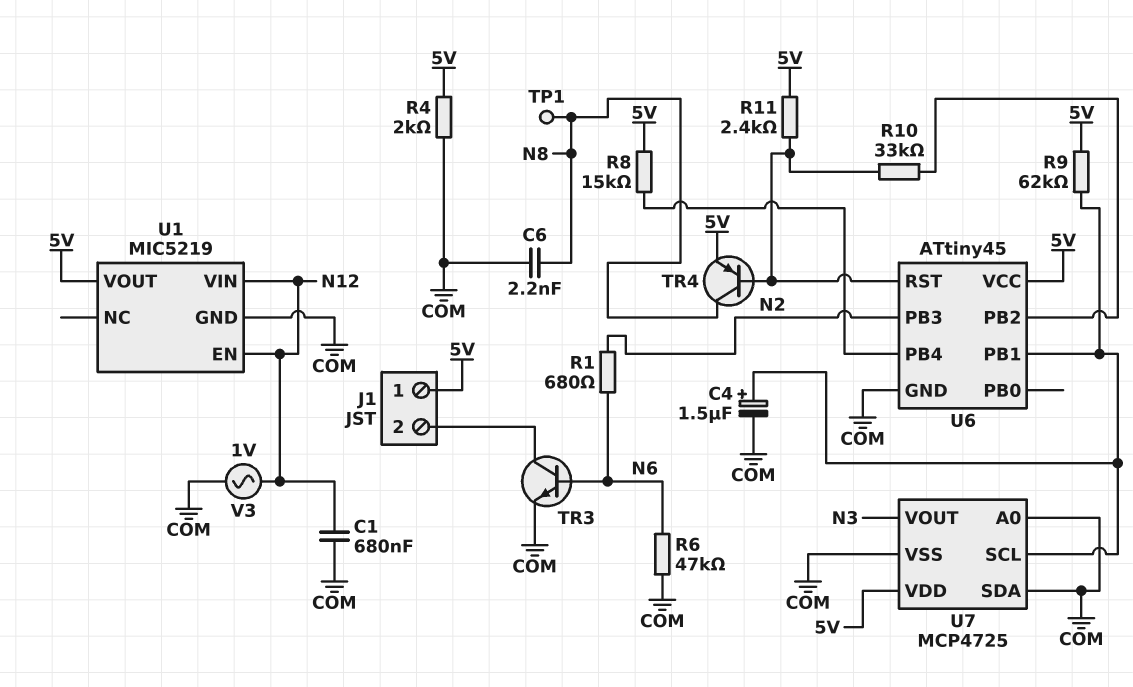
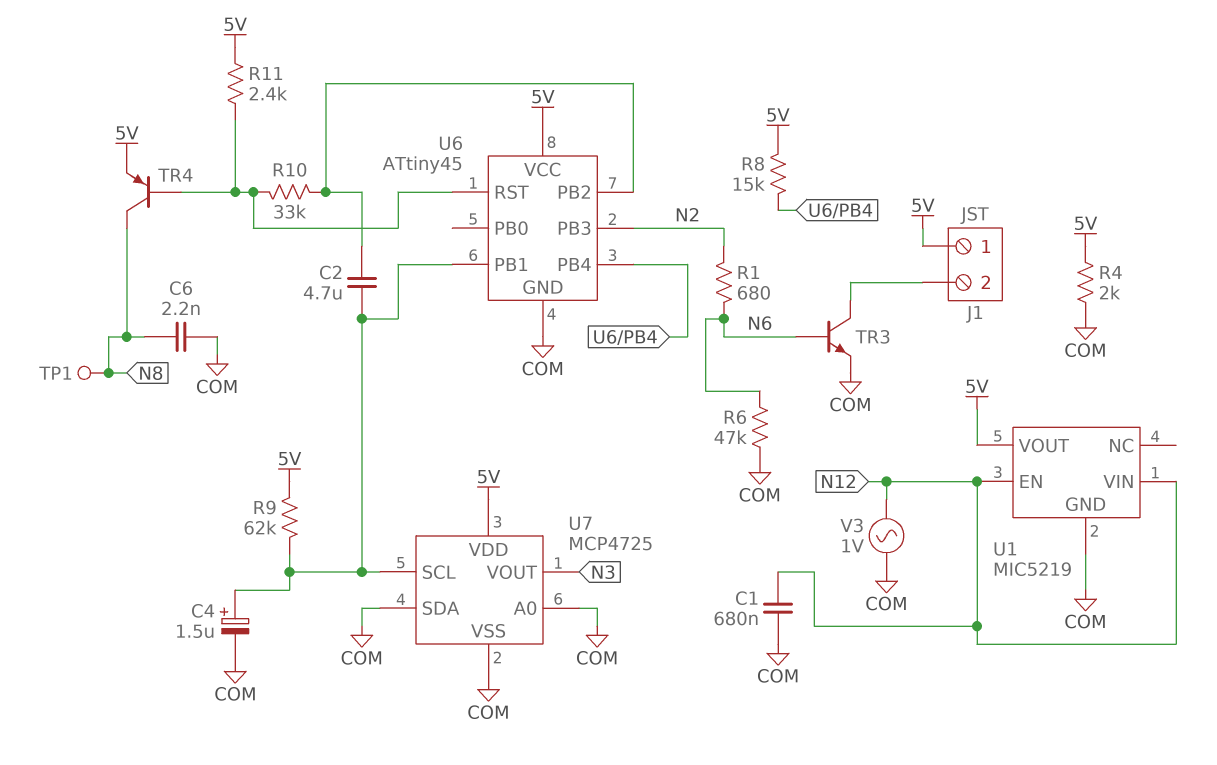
C2: none -> 4.7uF (U6/PB1, U6/PB2)

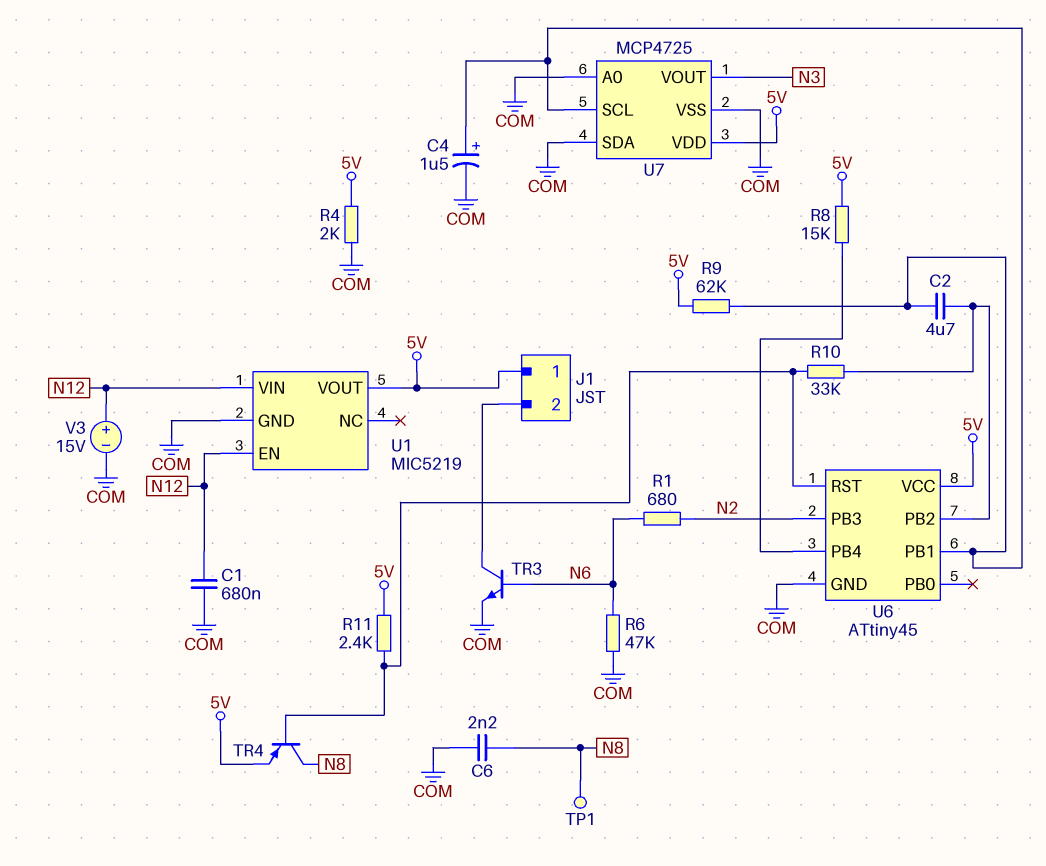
V3: AC 1V (COM, N12) -> 15V (plus N12, minus COM)

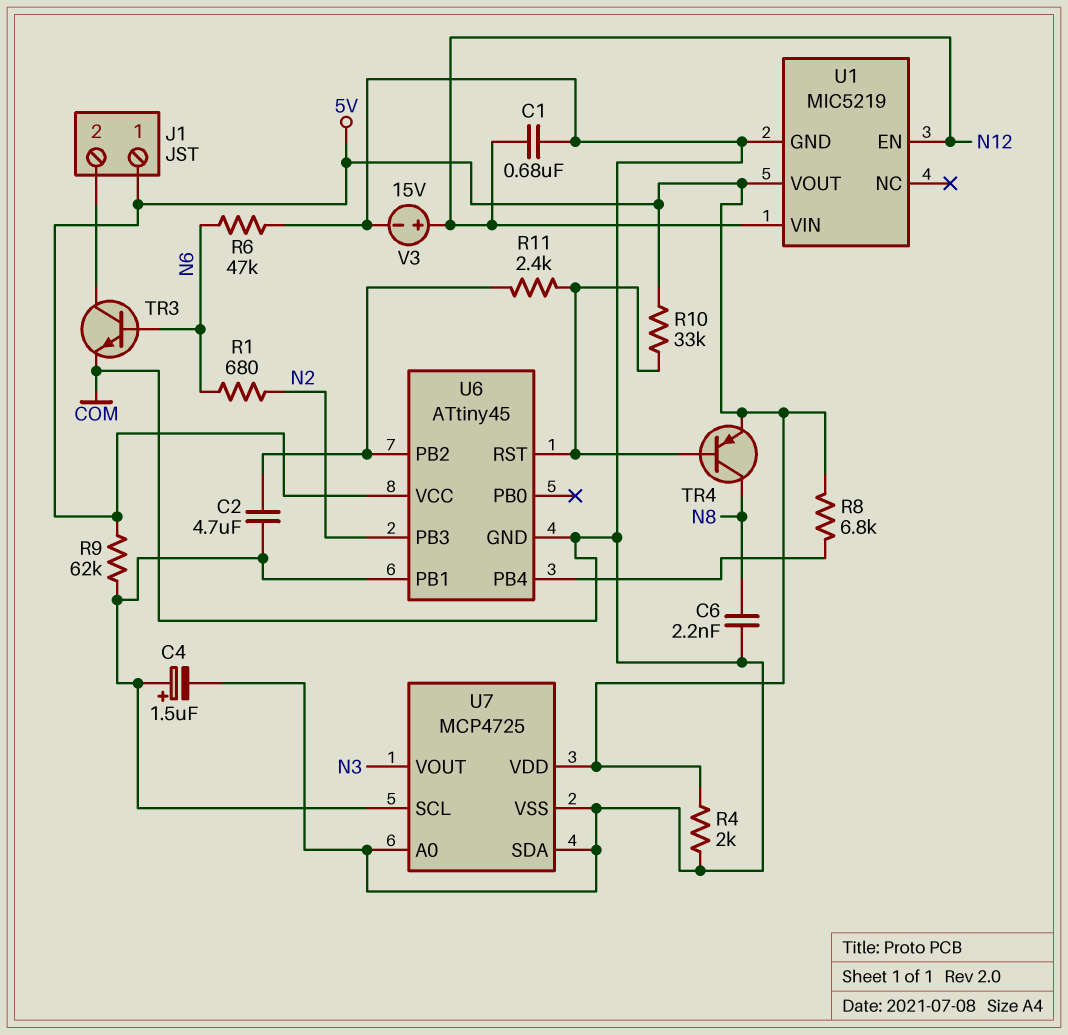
R8: 15k (5V, U6/PB4) -> 6.8k (5V, U6/PB4)
R10: 33k (U6/PB2, U6/RST) -> 33k (5V, U6/RST)
R11: 2.4k (5V, U6/RST) -> 2.4k (U6/PB2, U6/RST)
TP1: test point (N8) -> none

